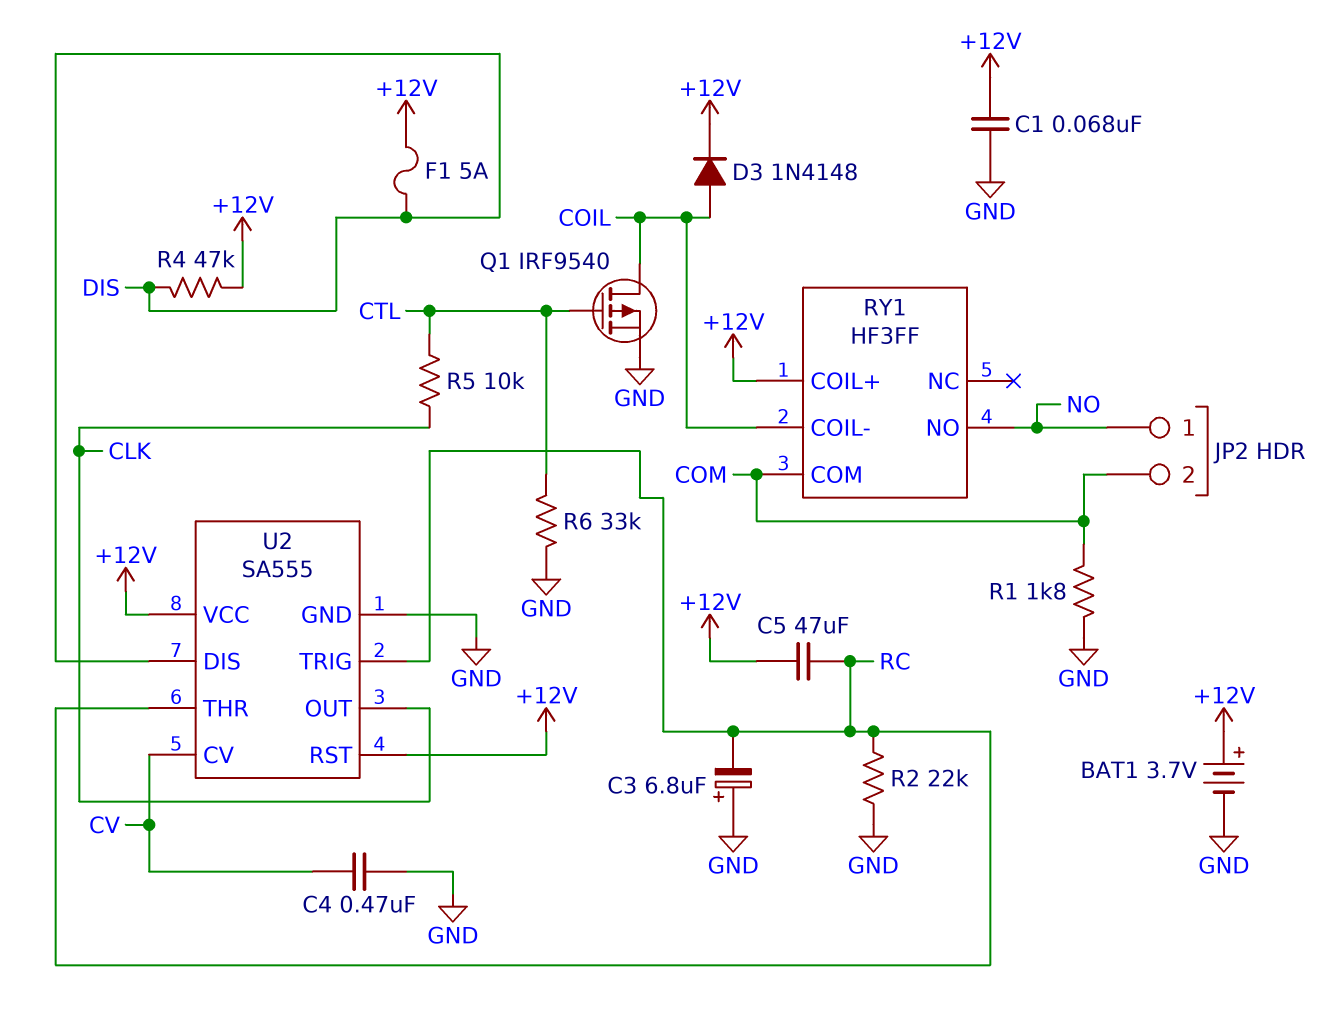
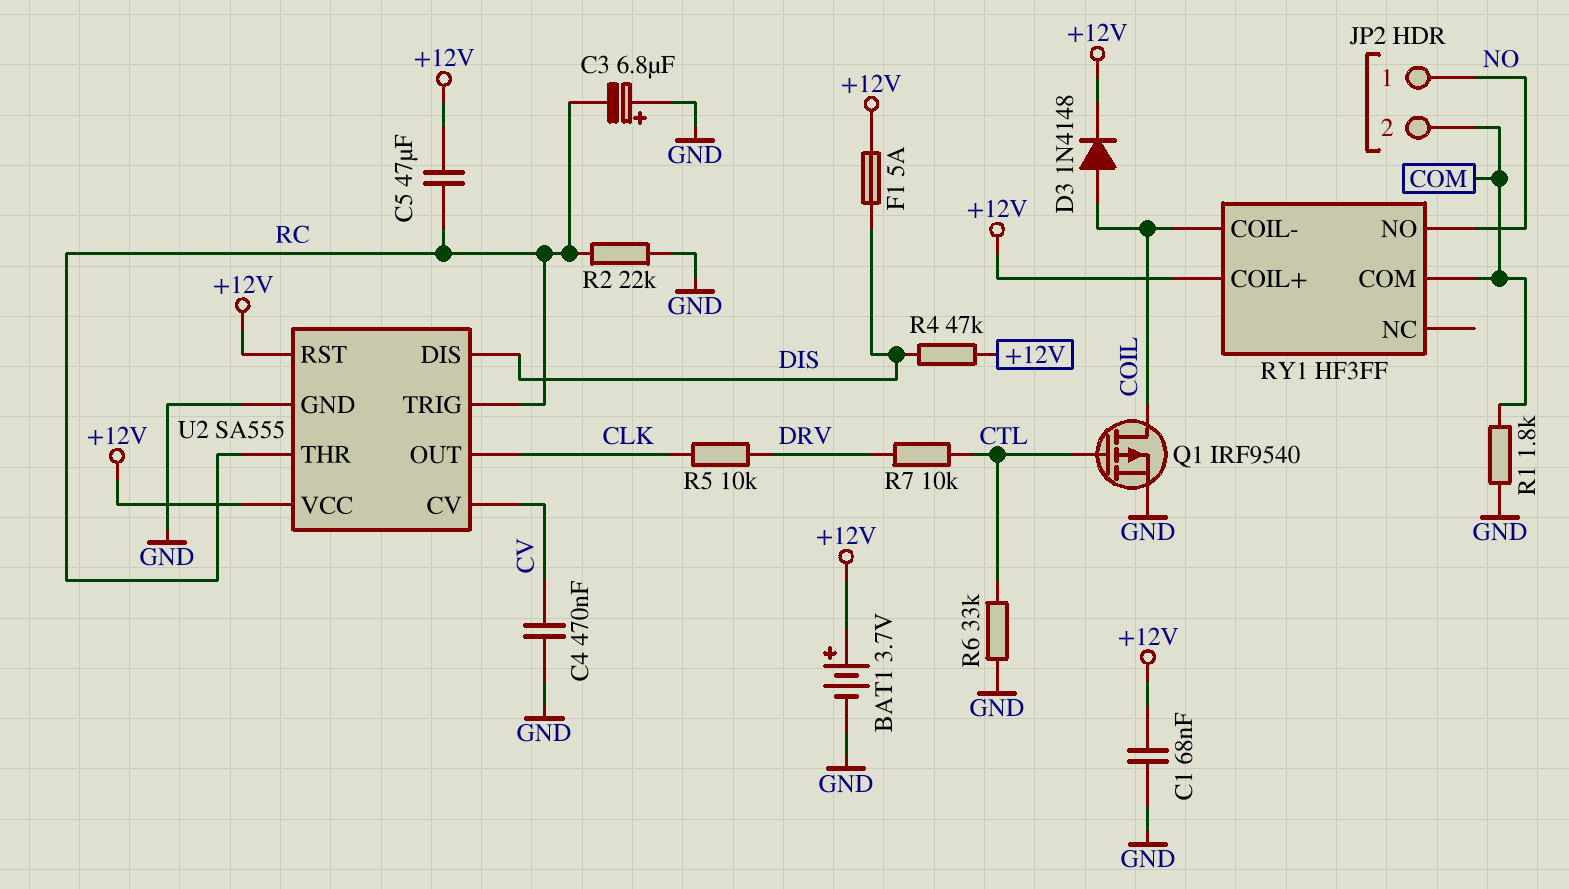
R5: 10k (CLK, CTL) -> 10k (CLK, DRV)
R7: none -> 10k (CTL, DRV)

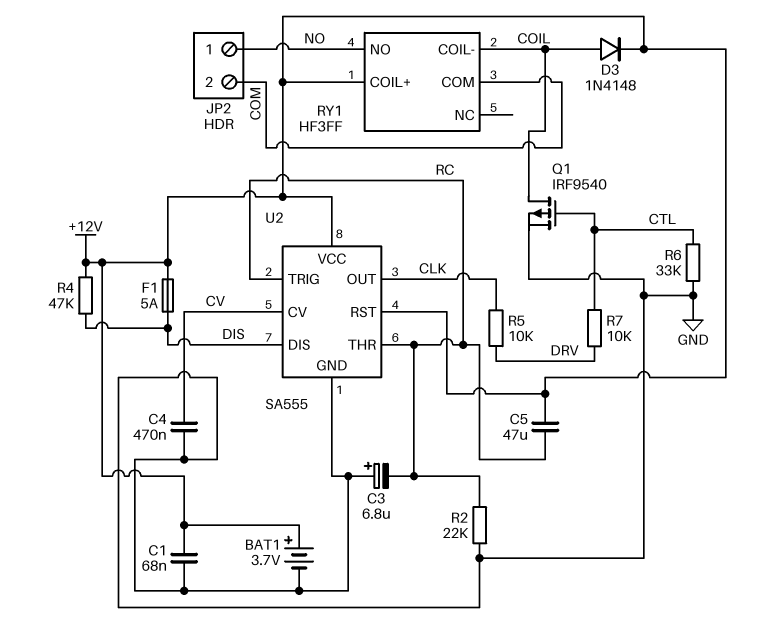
R1: 1.8k (COM, GND) -> none

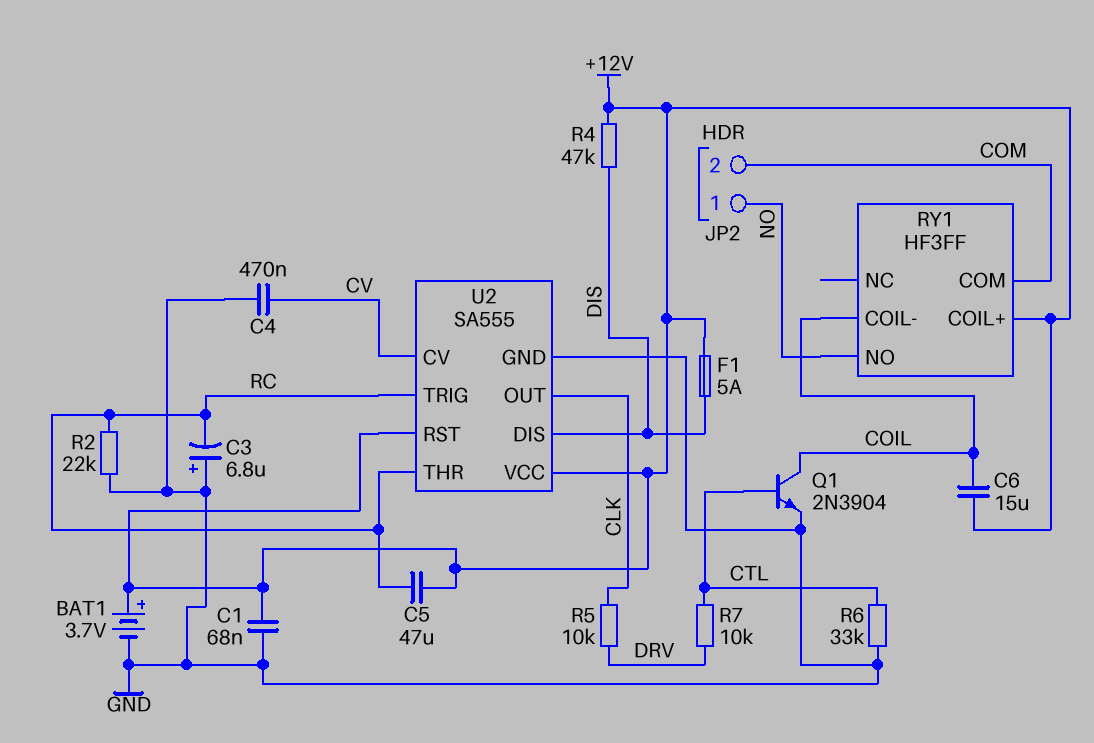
C6: none -> 15uF (+12V, COIL)
D3: diode 1N4148 (A COIL, K +12V) -> none
Q1: PMOS IRF9540 (G CTL, D COIL, S GND) -> NPN 2N3904 (B CTL, C COIL, E GND)

